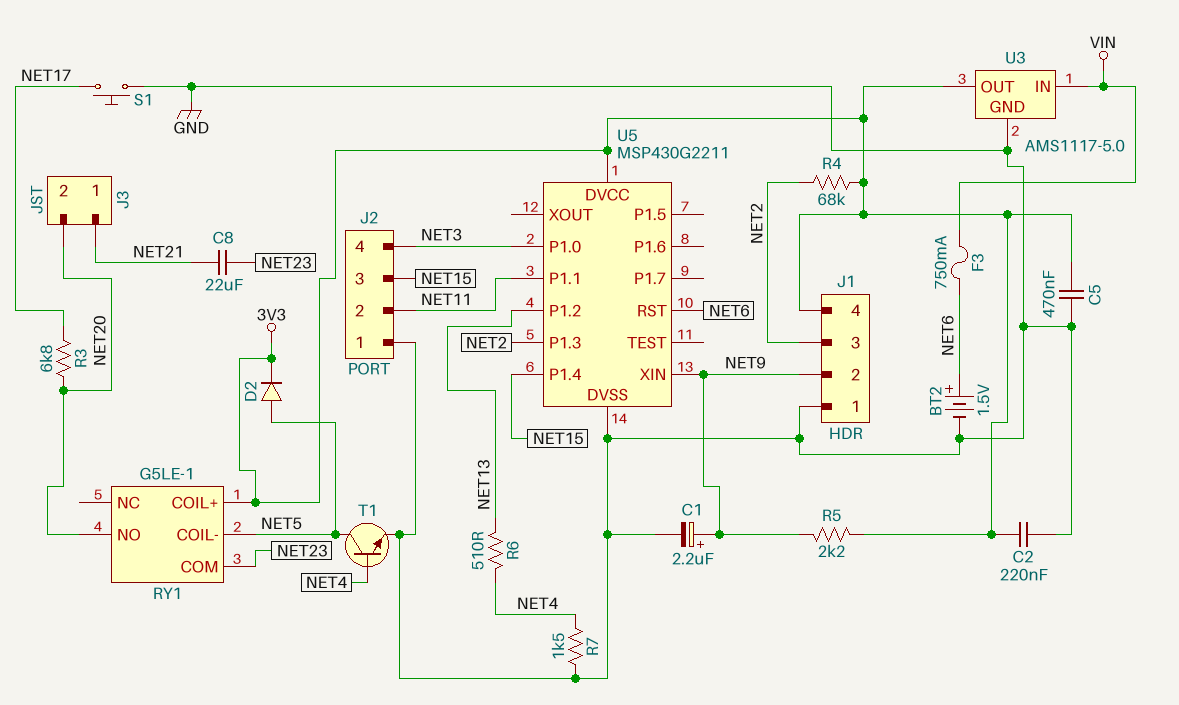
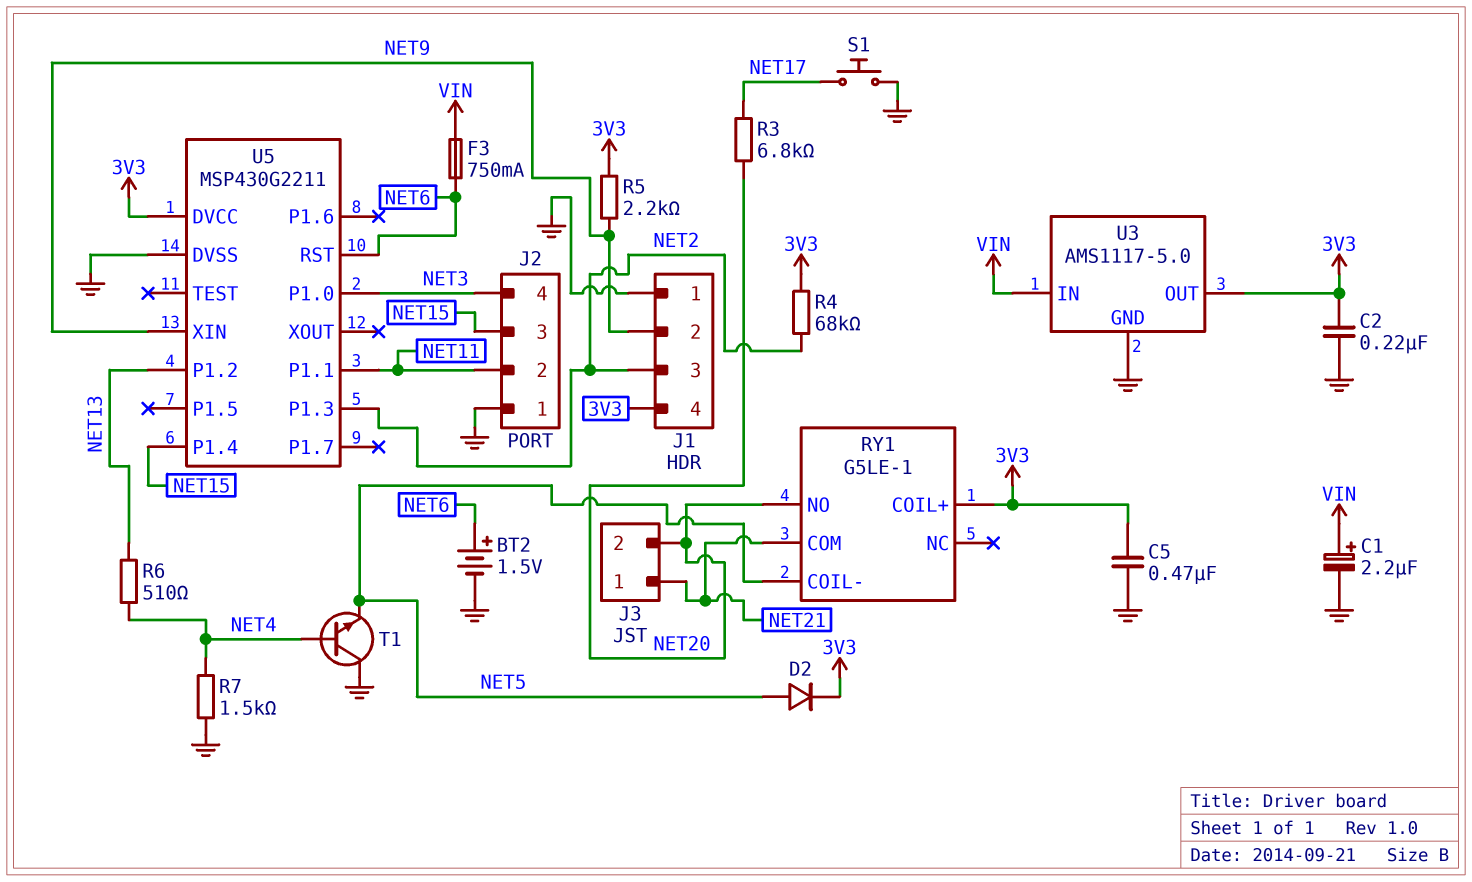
C1: 2.2uF (plus NET9, minus GND) -> 2.2uF (plus VIN, minus GND)
C8: 22uF (NET21, NET23) -> none
RY1 pin COM: NET23 -> NET21
T1: NPN (B NET4, C NET5, E GND) -> NPN (B NET4, C GND, E NET5)

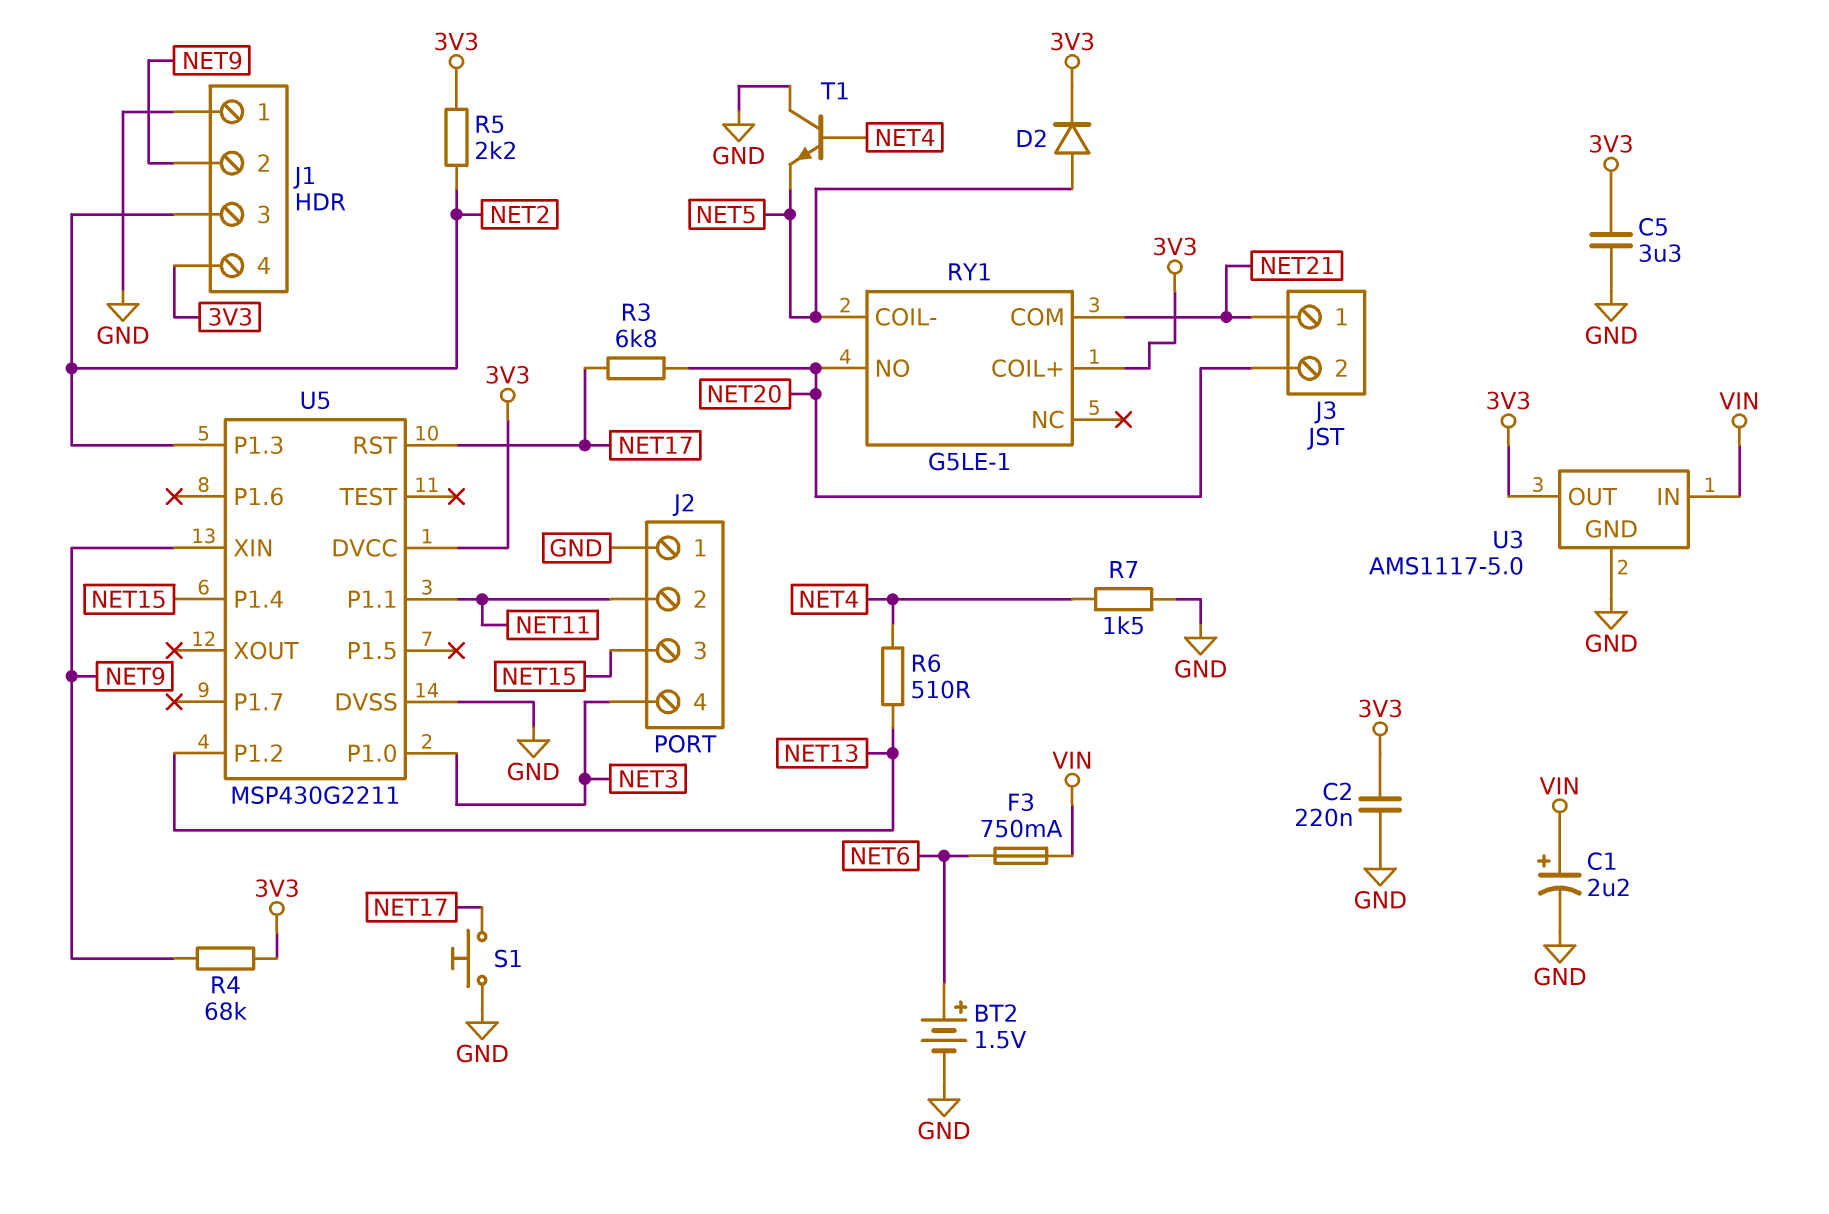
C5: 470nF (3V3, GND) -> 3.3uF (3V3, GND)
R4: 68k (3V3, NET2) -> 68k (3V3, NET9)
R5: 2.2k (3V3, NET9) -> 2.2k (3V3, NET2)
U5 pin RST: NET6 -> NET17

